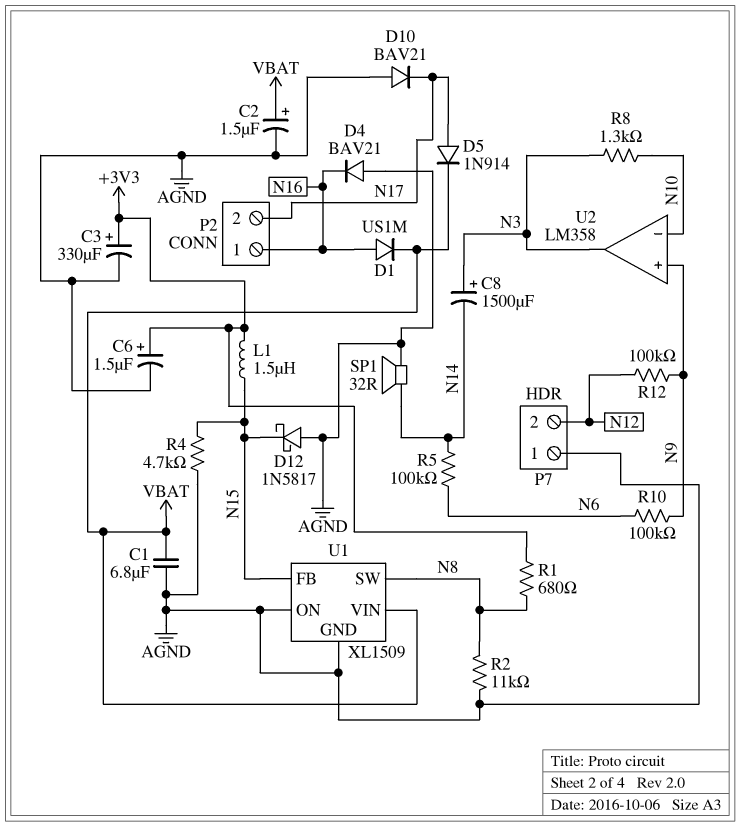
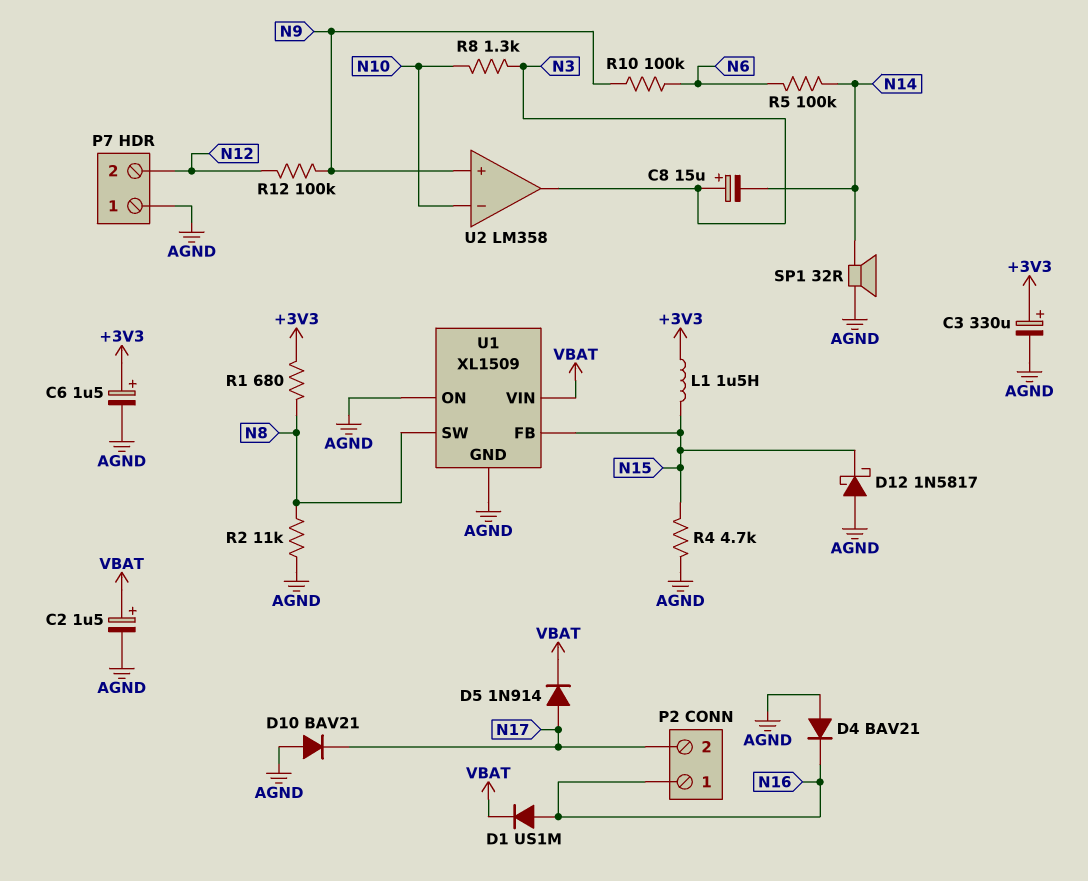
C1: 6.8uF (AGND, VBAT) -> none
C8: 1500uF (plus N3, minus N14) -> 15uF (plus N3, minus N14)

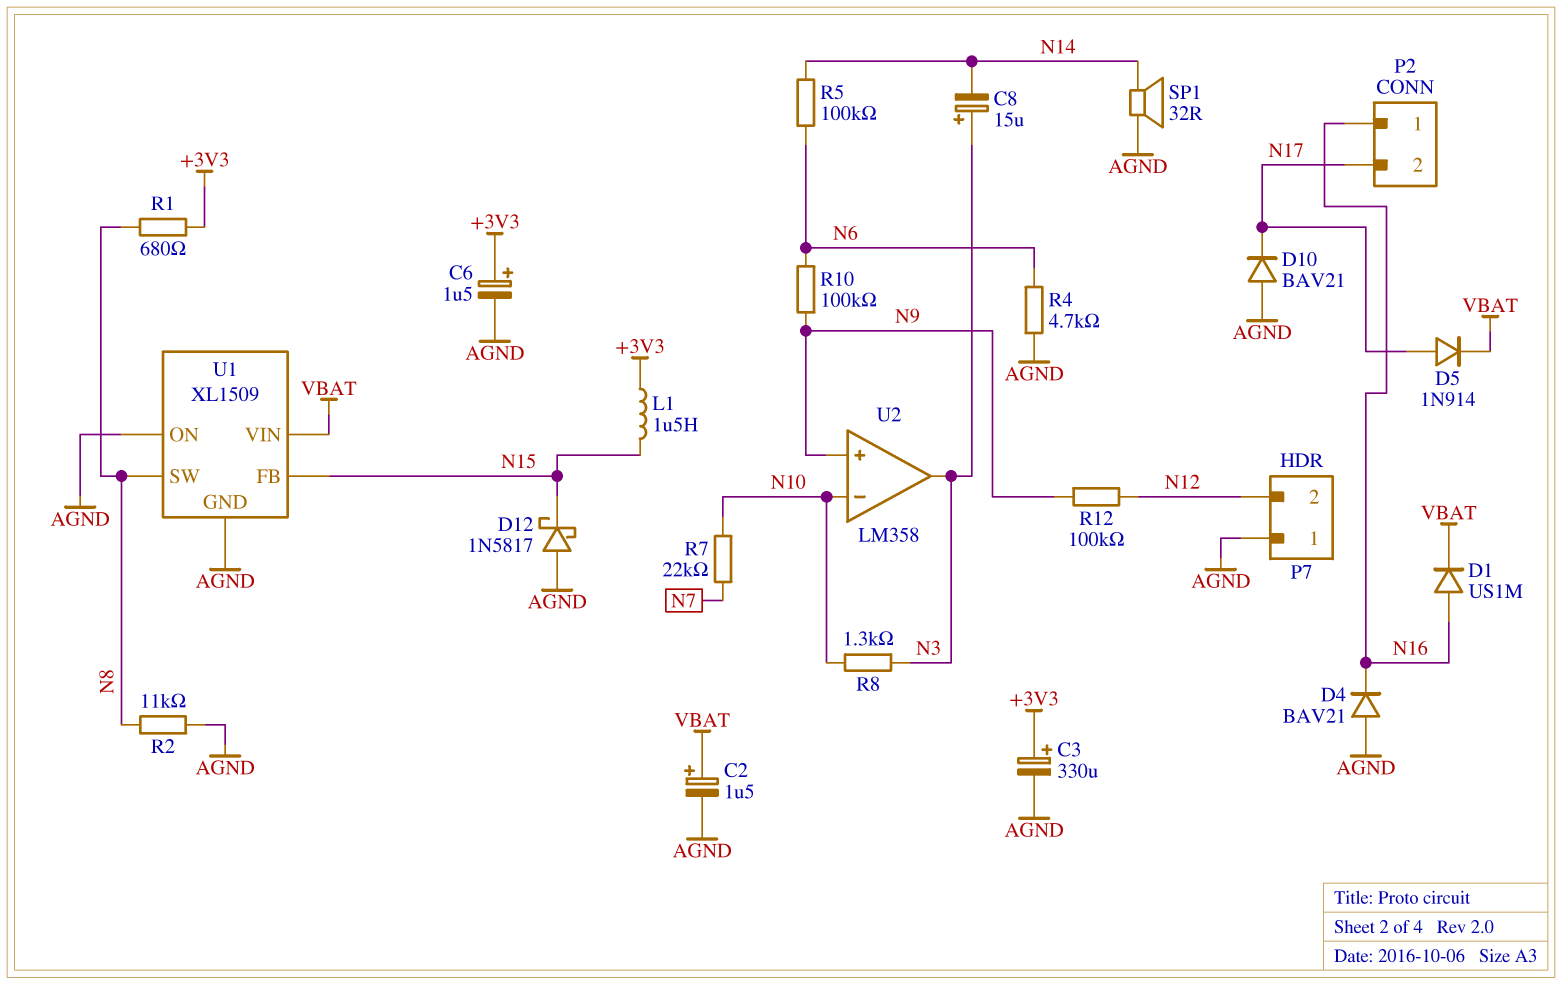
R4: 4.7k (AGND, N15) -> 4.7k (AGND, N6)
R7: none -> 22k (N7, N10)

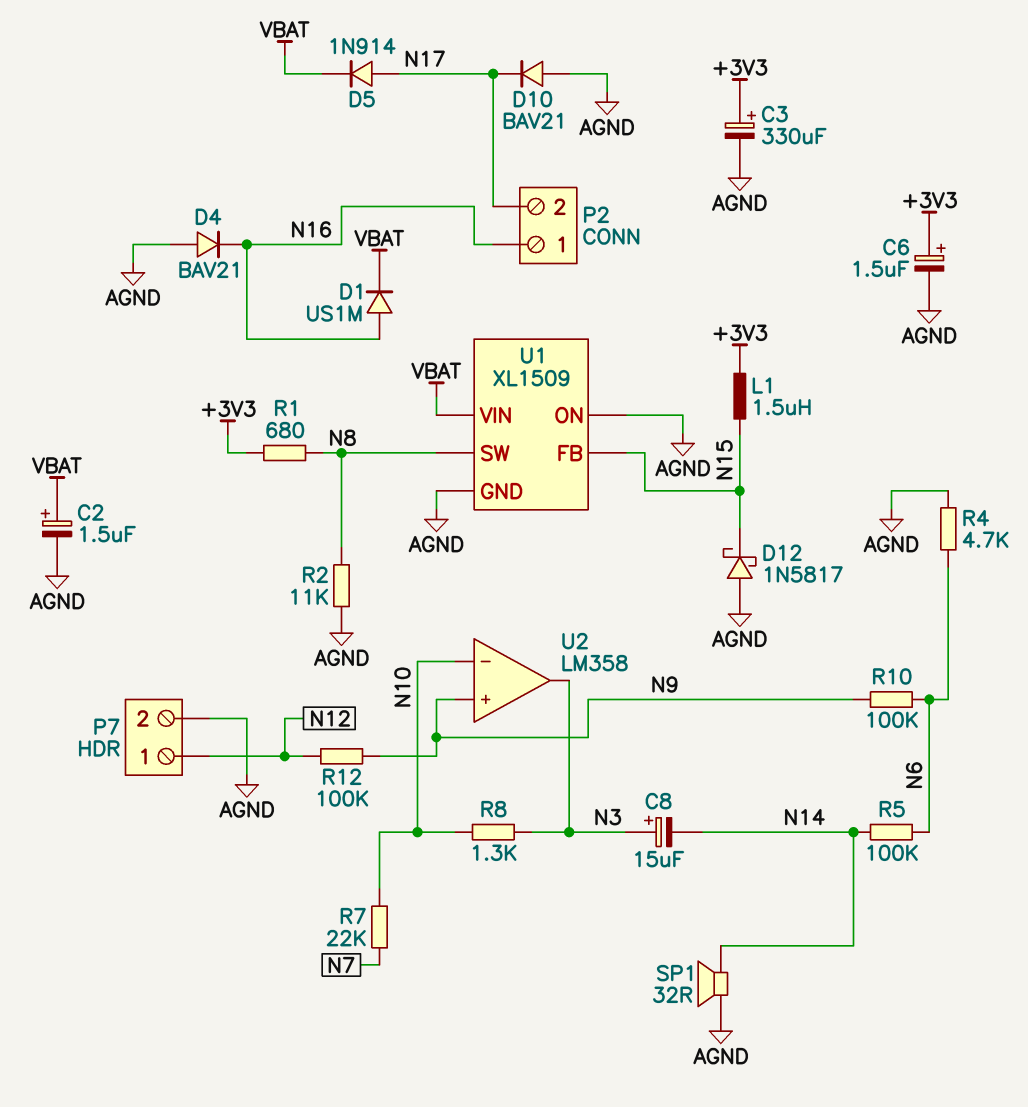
P7 pin 1: AGND -> N12
P7 pin 2: N12 -> AGND

